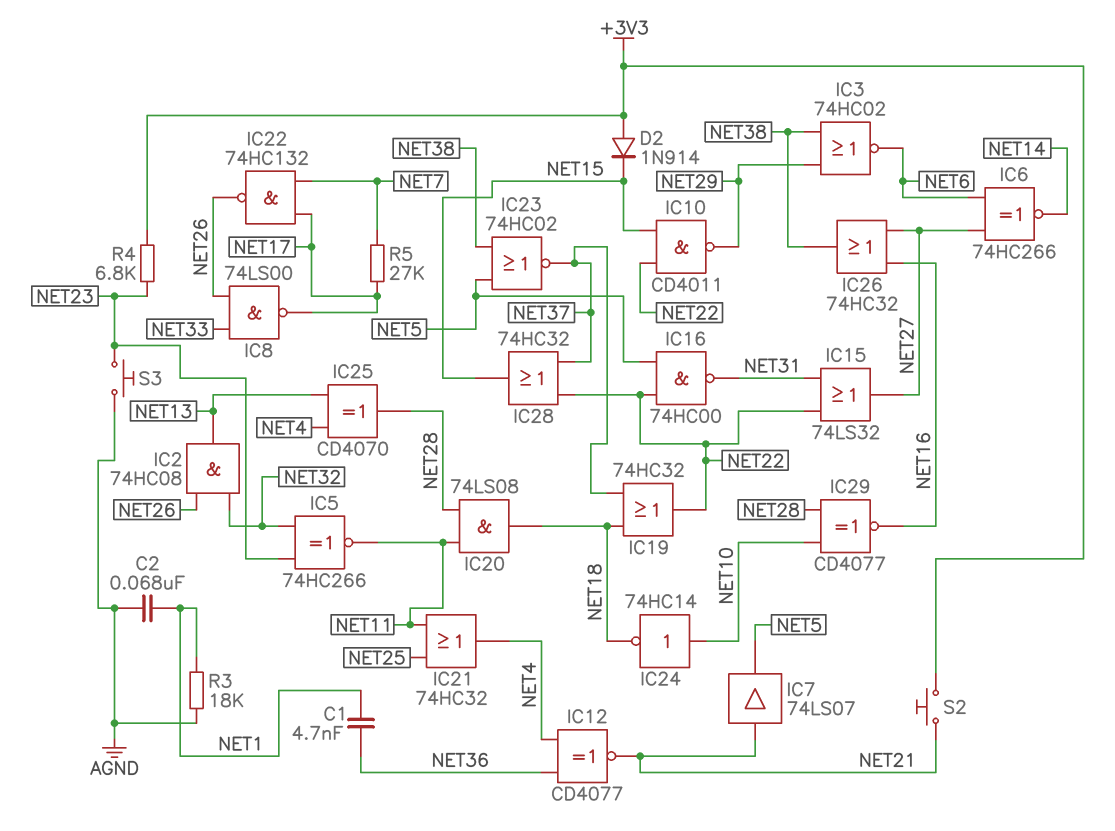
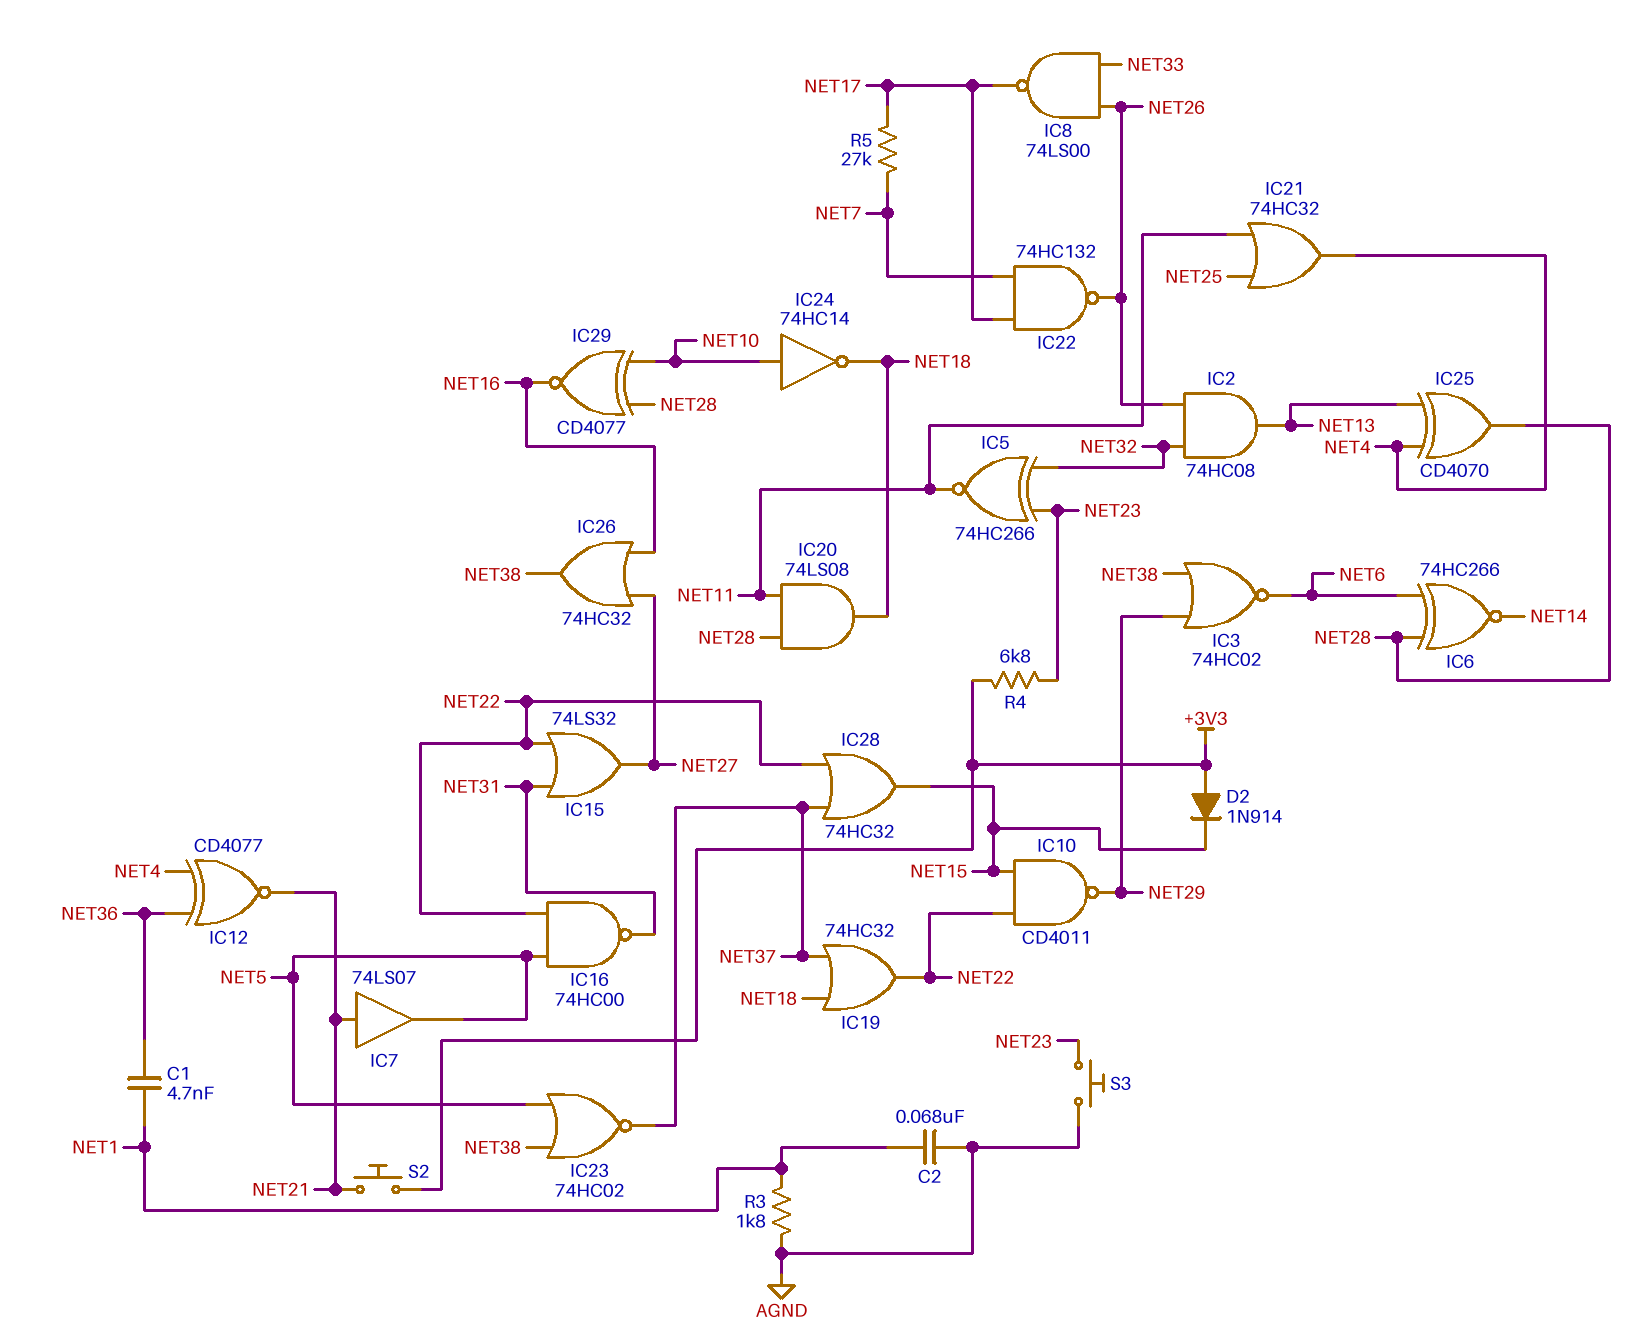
IC6: XNOR 74HC266 (in NET6, in NET27, out NET14) -> XNOR 74HC266 (in NET6, in NET28, out NET14)
R3: 18k (AGND, NET1) -> 1.8k (AGND, NET1)

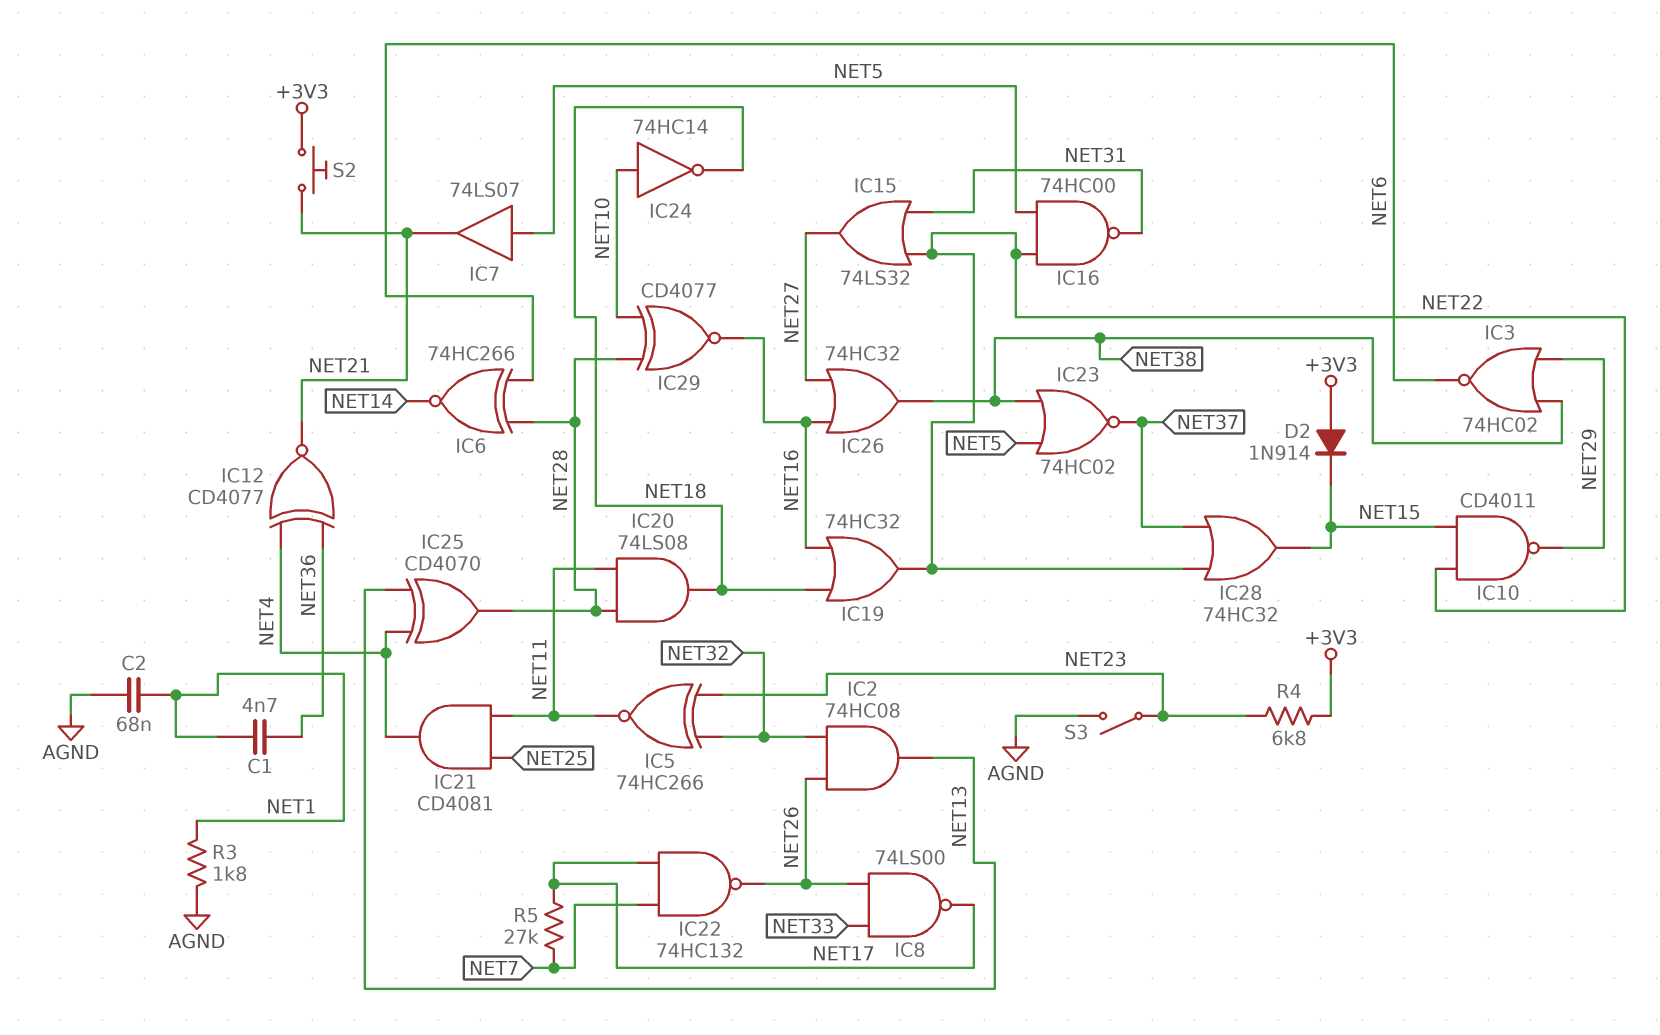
IC7: buffer 74LS07 (in NET21, out NET5) -> buffer 74LS07 (in NET5, out NET21)
IC19: OR 74HC32 (in NET18, in NET37, out NET22) -> OR 74HC32 (in NET16, in NET18, out NET22)
IC21: OR 74HC32 (in NET11, in NET25, out NET4) -> AND CD4081 (in NET11, in NET25, out NET4)
S3: button (AGND, NET23) -> switch (AGND, NET23)

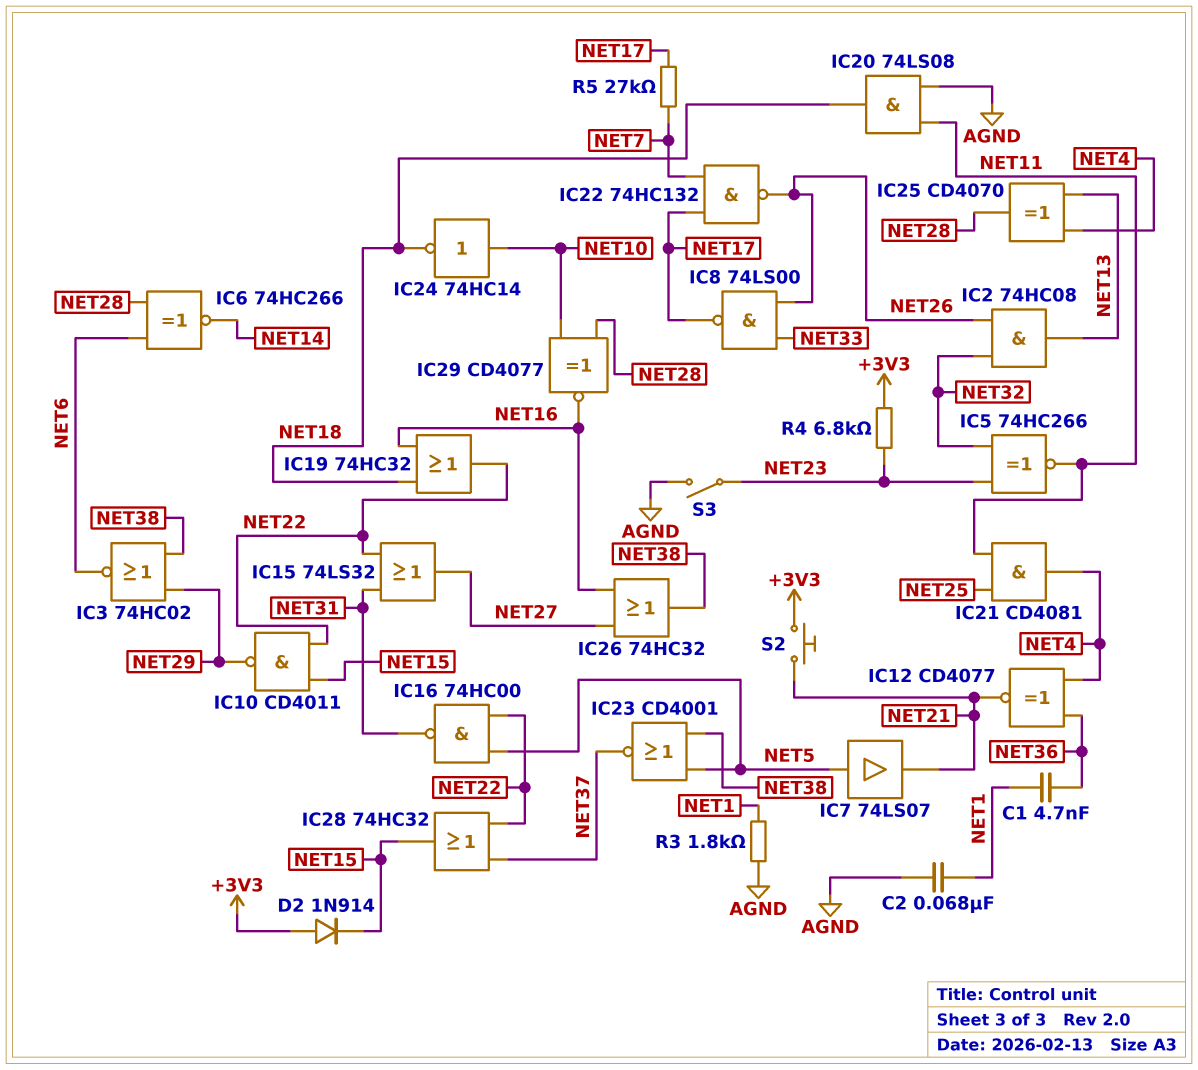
IC20: AND 74LS08 (in NET11, in NET28, out NET18) -> AND 74LS08 (in AGND, in NET11, out NET18)
IC23: NOR 74HC02 (in NET5, in NET38, out NET37) -> NOR CD4001 (in NET5, in NET38, out NET37)

